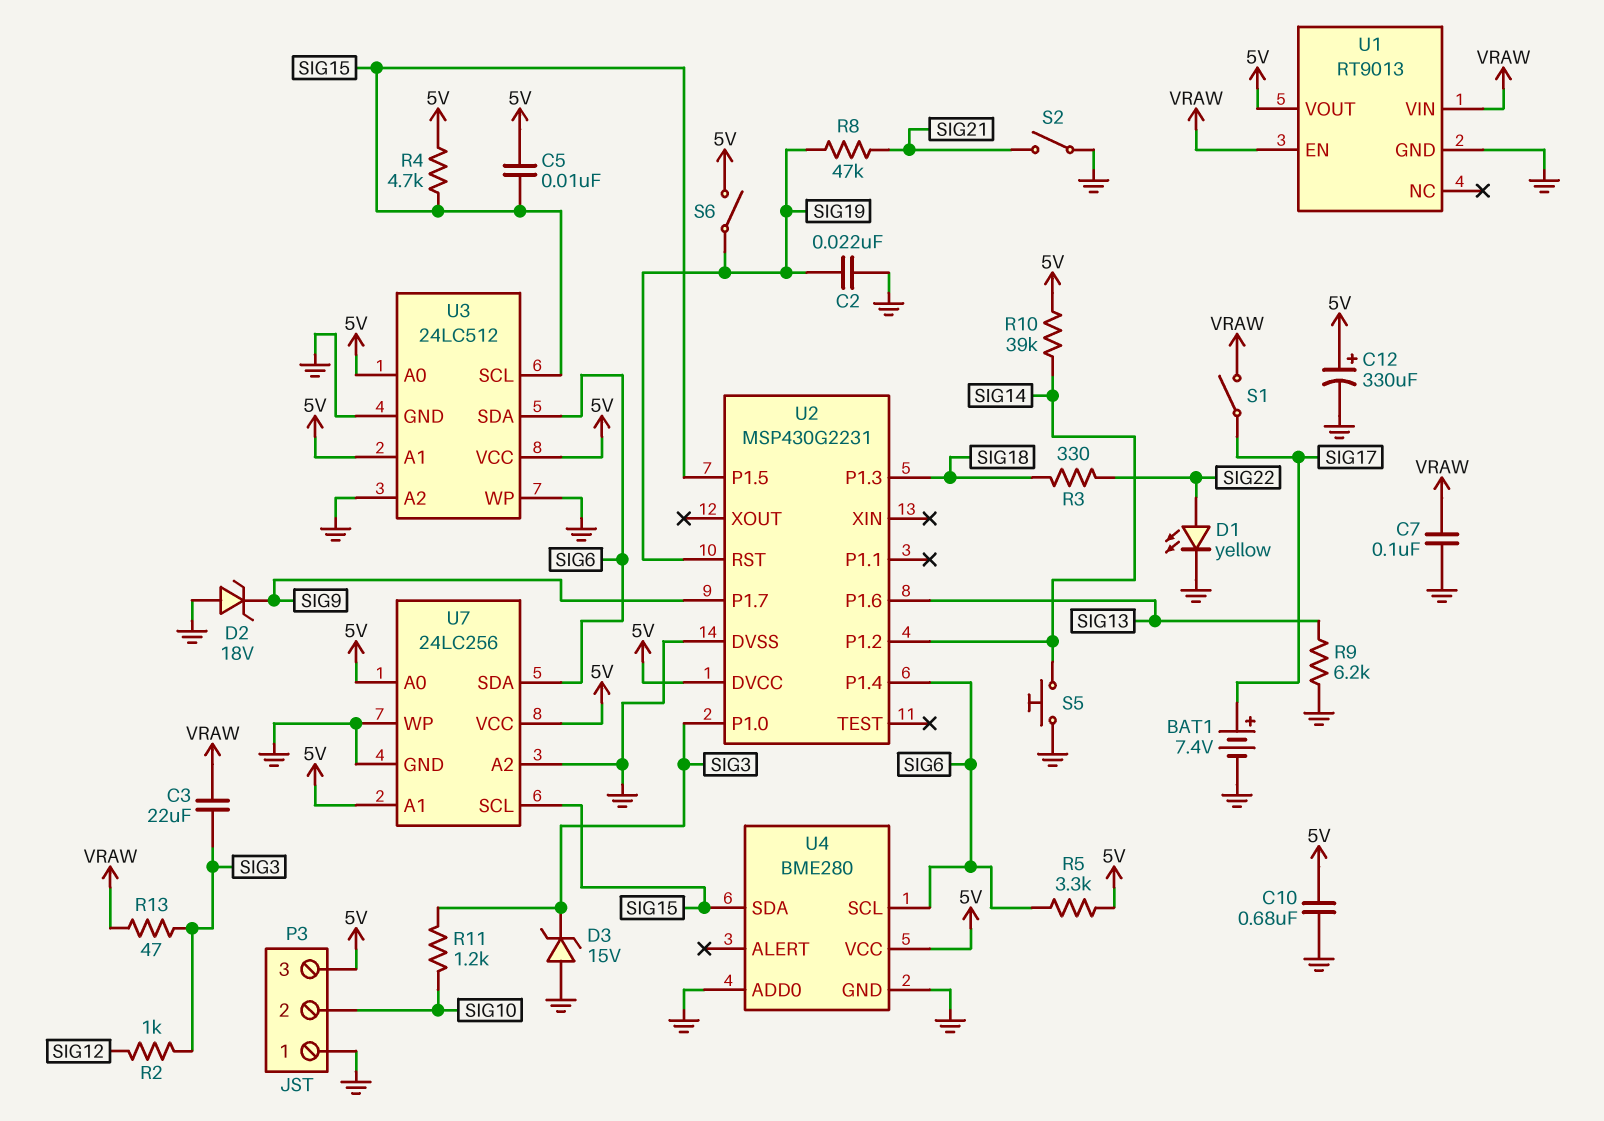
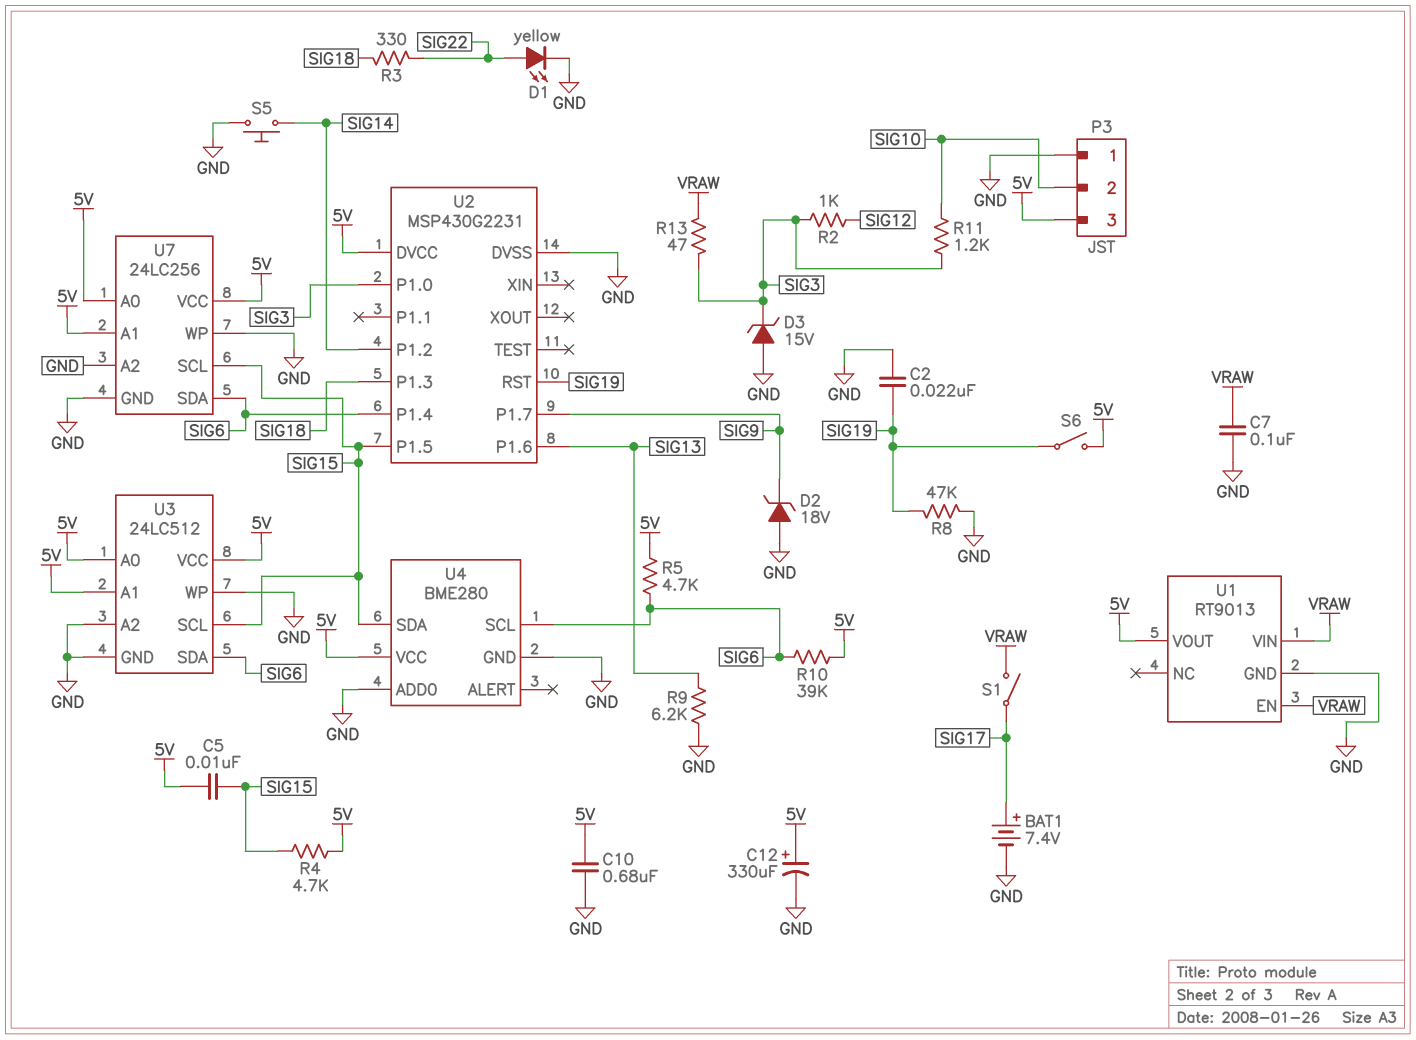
C3: 22uF (SIG3, VRAW) -> none
R5: 3.3k (5V, SIG6) -> 4.7k (5V, SIG6)
R8: 47k (SIG19, SIG21) -> 47k (GND, SIG19)
R10: 39k (5V, SIG14) -> 39k (5V, SIG6)
S2: switch (GND, SIG21) -> none

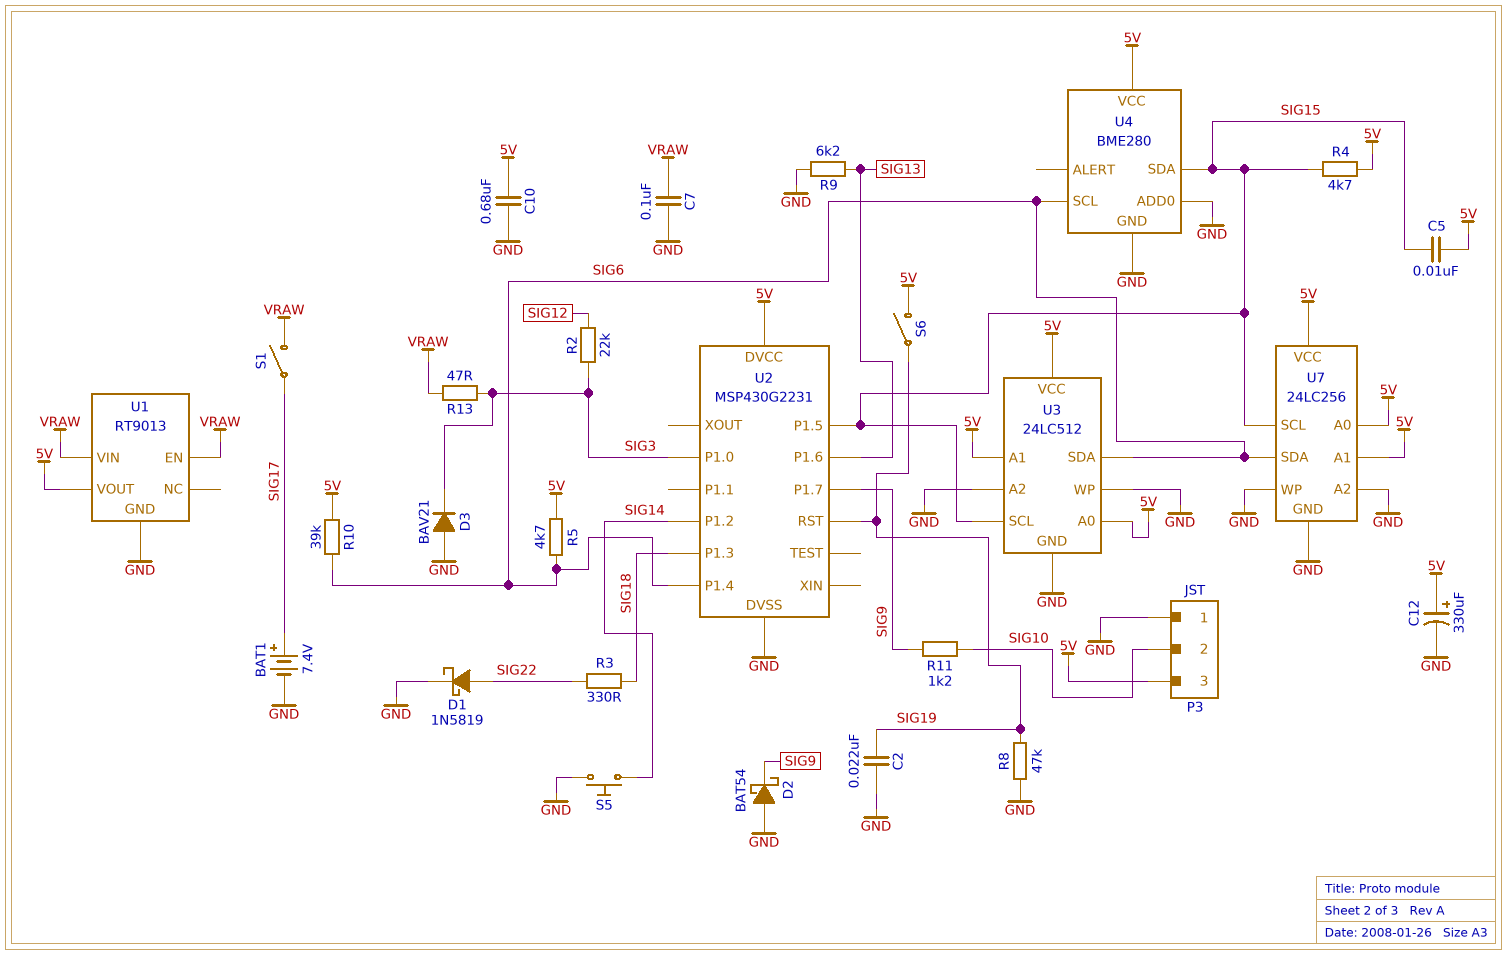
D1: LED yellow (A SIG22, K GND) -> schottky 1N5819 (A SIG22, K GND)
D2: zener 18V (A GND, K SIG9) -> schottky BAT54 (A GND, K SIG9)
D3: zener 15V (A GND, K SIG3) -> diode BAV21 (A GND, K SIG3)
R2: 1k (SIG3, SIG12) -> 22k (SIG3, SIG12)
R11: 1.2k (SIG3, SIG10) -> 1.2k (SIG9, SIG10)

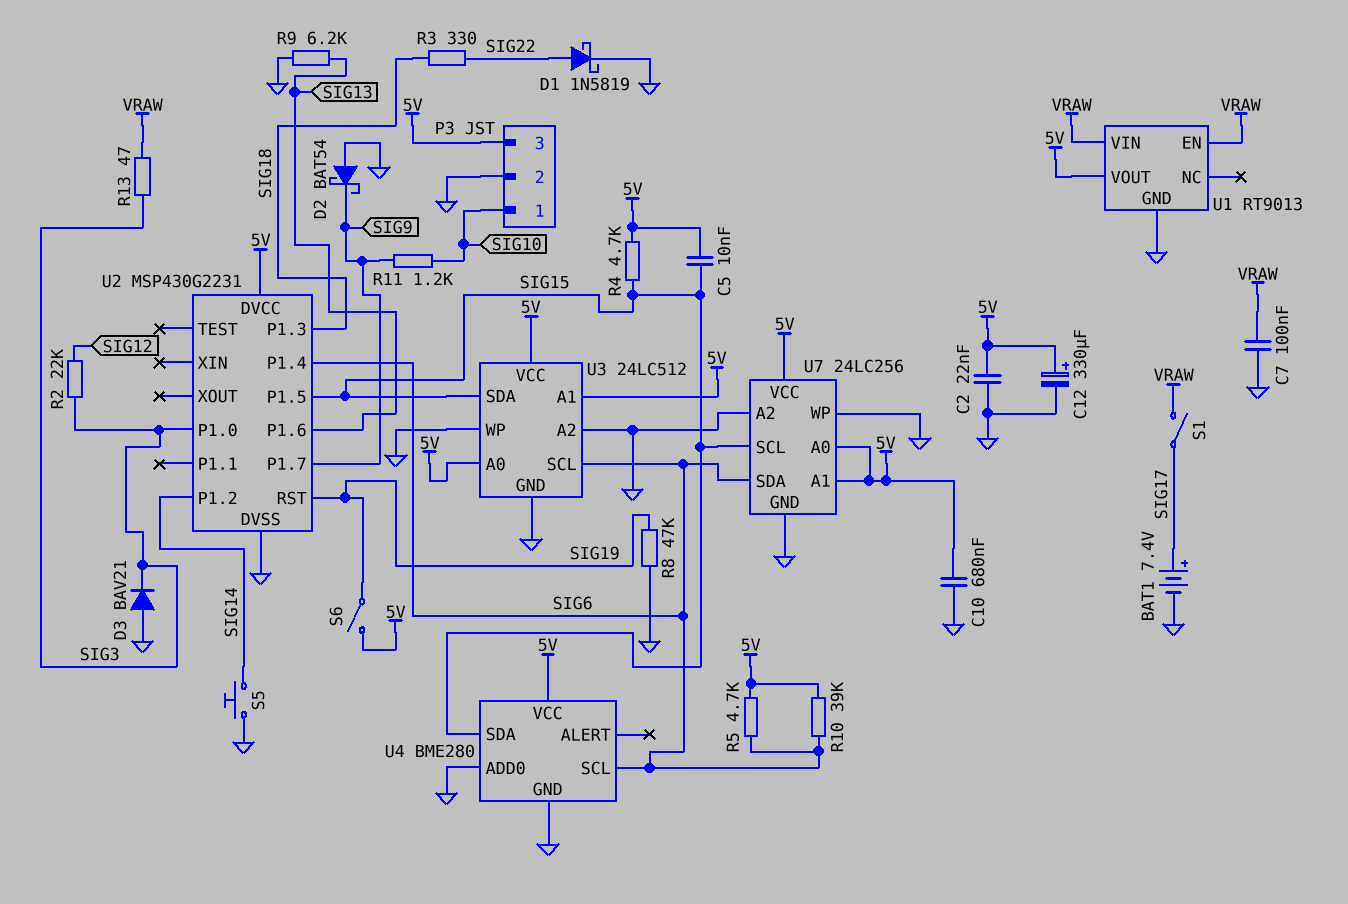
C2: 22nF (GND, SIG19) -> 22nF (5V, GND)
P3 pin 1: GND -> SIG10
P3 pin 2: SIG10 -> GND
U3 pin SCL: SIG15 -> SIG6
U3 pin SDA: SIG6 -> SIG15

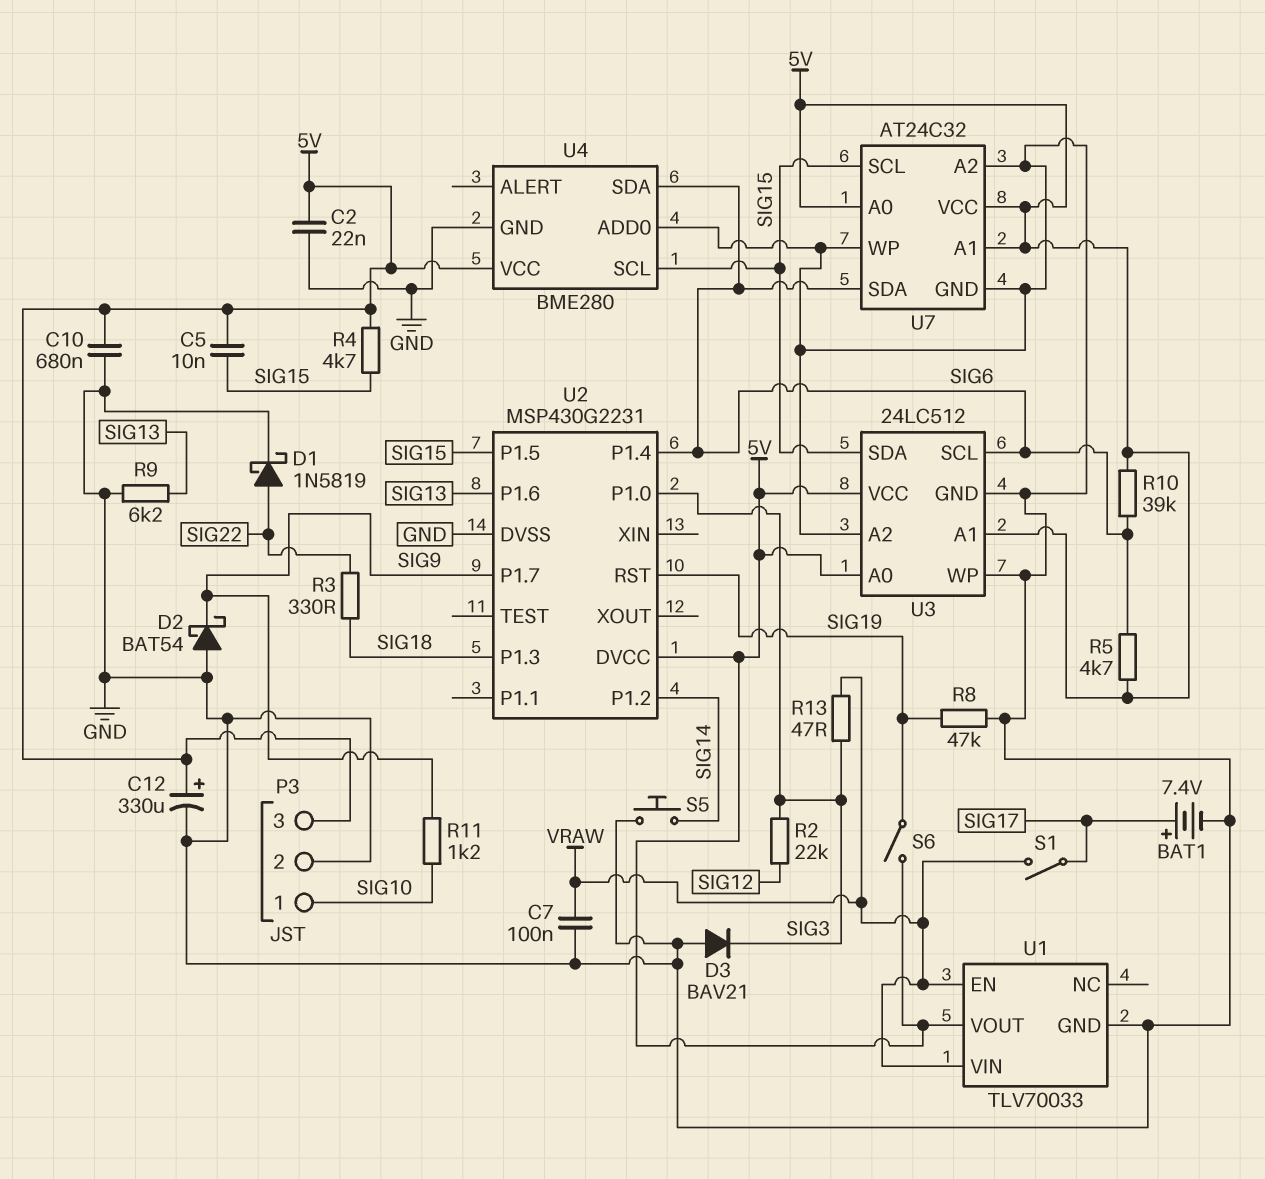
U1: RT9013 -> TLV70033
U4 pin SCL: SIG6 -> SIG15
U4 pin SDA: SIG15 -> SIG6
U7: 24LC256 -> AT24C32

